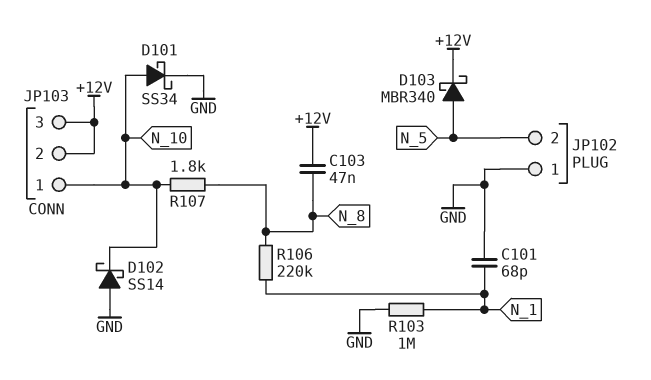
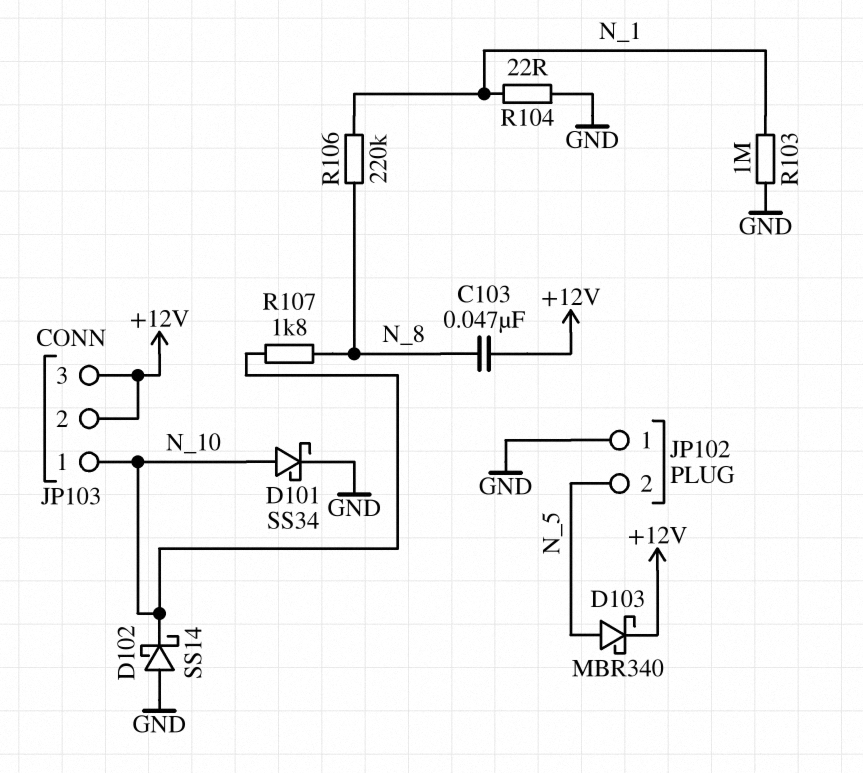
C101: 68pF (GND, N_1) -> none
R104: none -> 22 (GND, N_1)

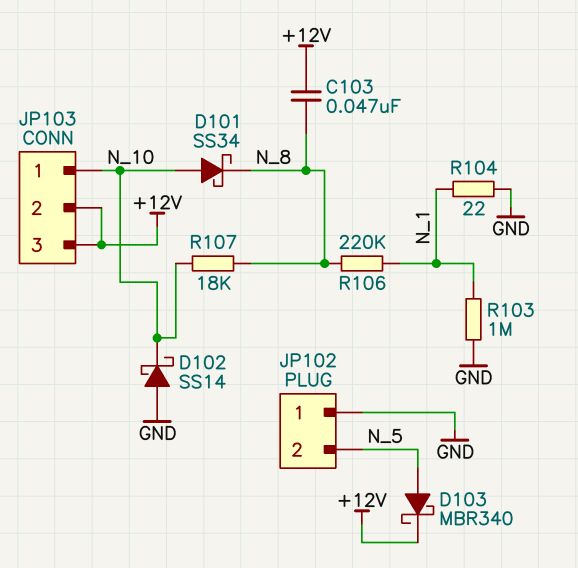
D101: schottky SS34 (A N_10, K GND) -> schottky SS34 (A N_10, K N_8)
R107: 1.8k (N_8, N_10) -> 18k (N_8, N_10)

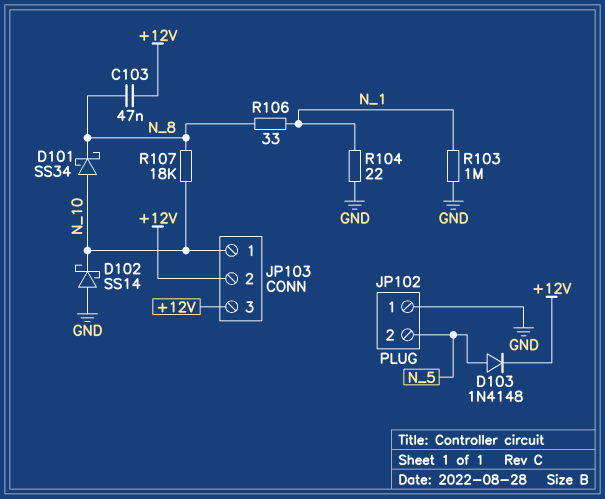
D103: schottky MBR340 (A N_5, K +12V) -> diode 1N4148 (A N_5, K +12V)
R106: 220k (N_1, N_8) -> 33 (N_1, N_8)

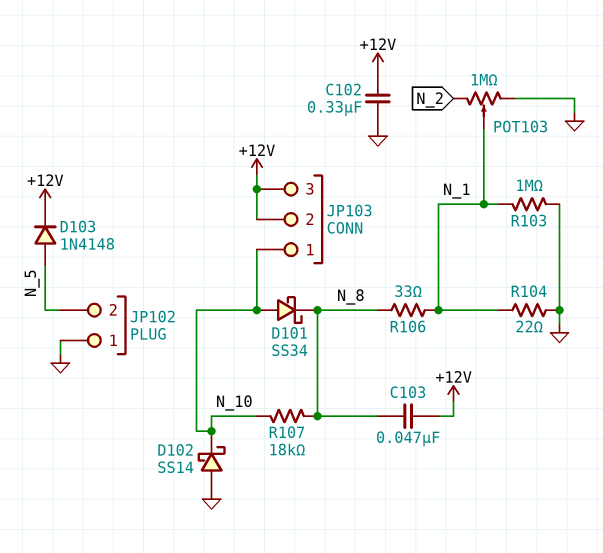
C102: none -> 330nF (+12V, GND)
POT103: none -> 1M (GND, N_2, wiper N_1)

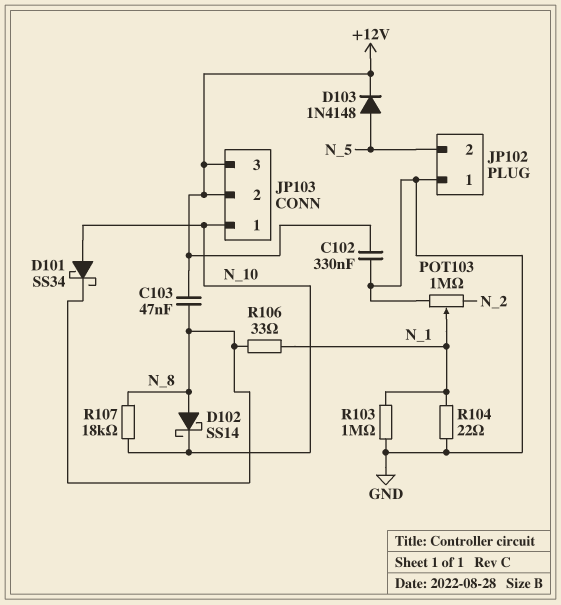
D102: schottky SS14 (A GND, K N_10) -> schottky SS14 (A N_8, K N_10)

